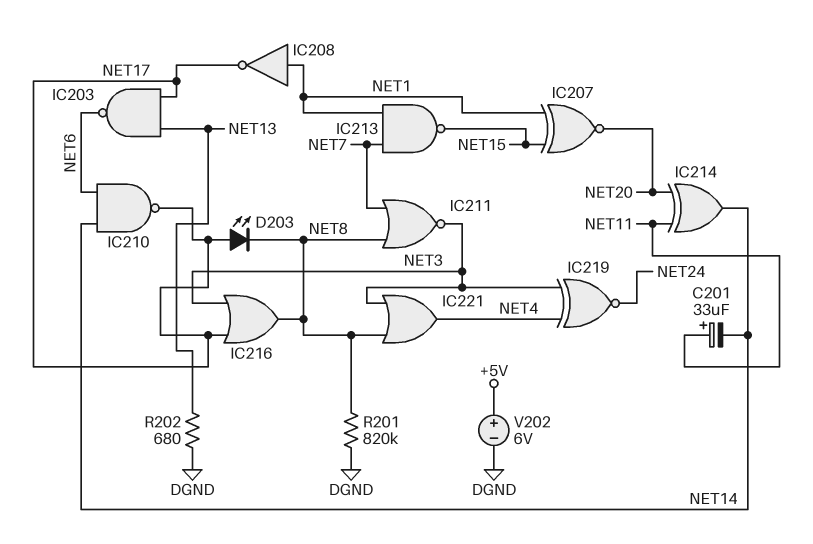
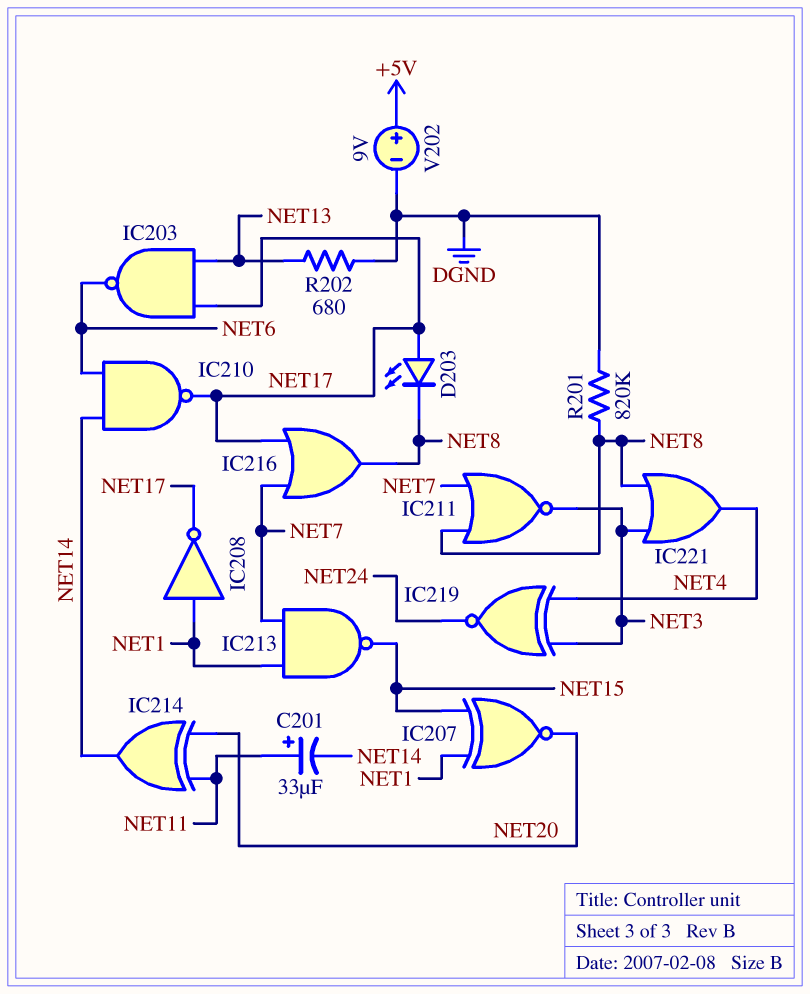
IC216: OR (in NET3, in NET17, out NET8) -> OR (in NET7, in NET17, out NET8)
V202: 6V (plus +5V, minus DGND) -> 9V (plus +5V, minus DGND)

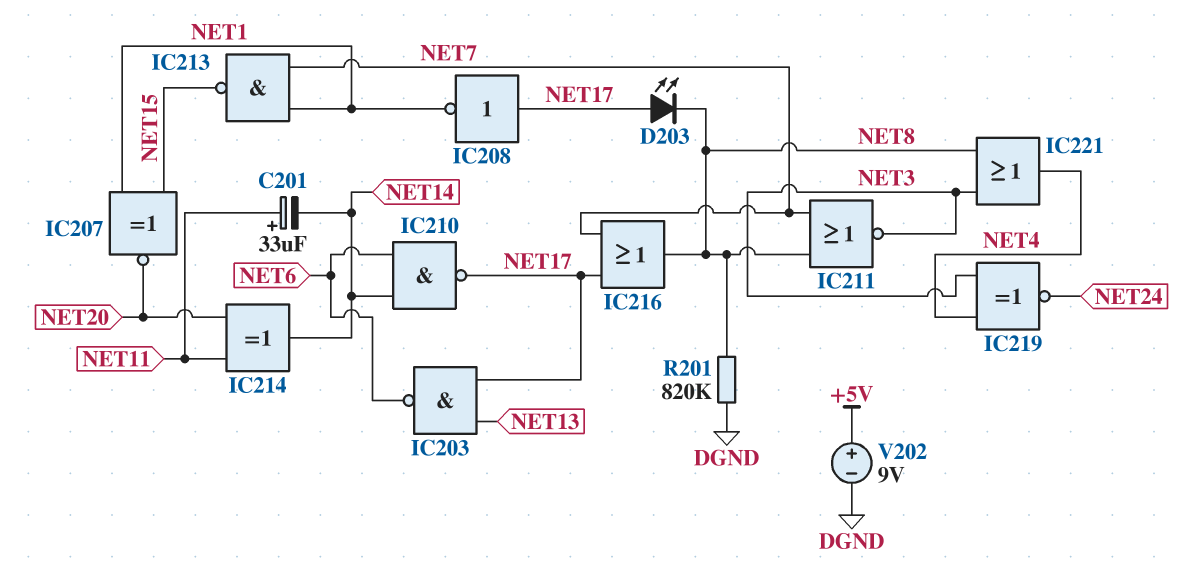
IC208: NOT (in NET1, out NET17) -> NOT (in NET17, out NET1)
R202: 680 (DGND, NET13) -> none

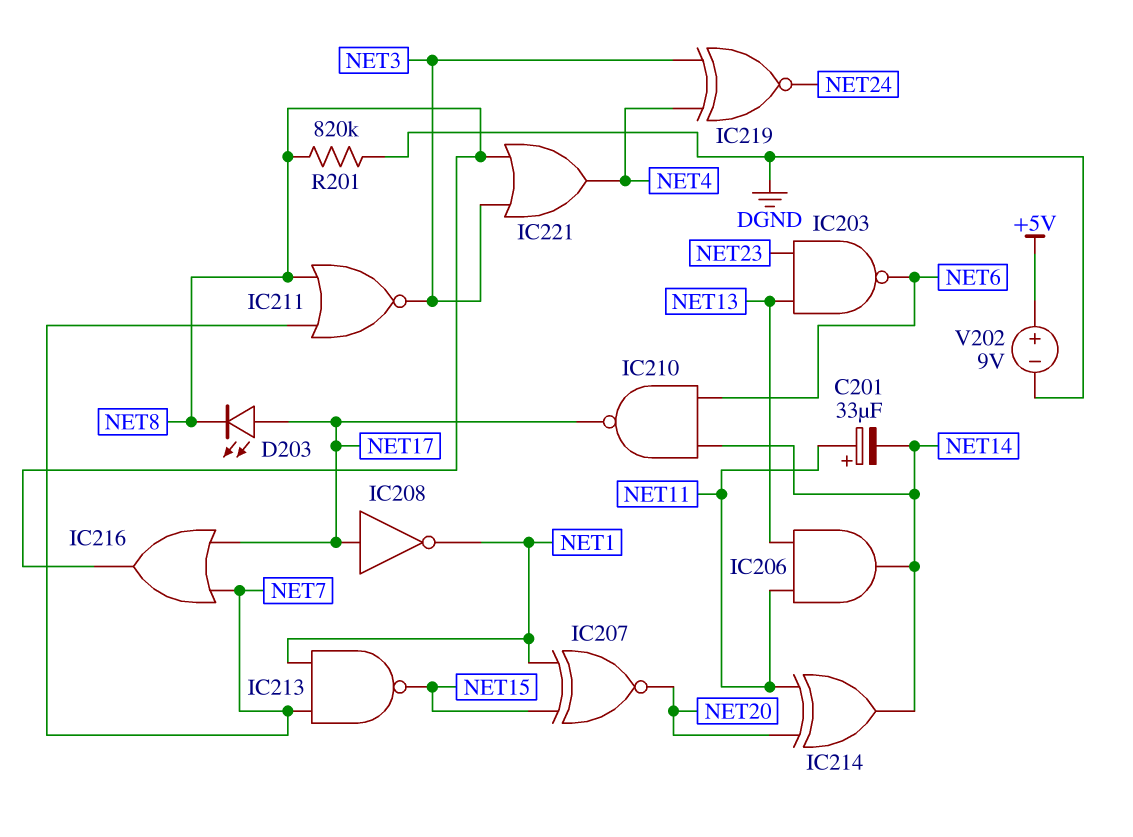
IC203: NAND (in NET13, in NET17, out NET6) -> NAND (in NET13, in NET23, out NET6)
IC206: none -> AND (in NET11, in NET13, out NET14)

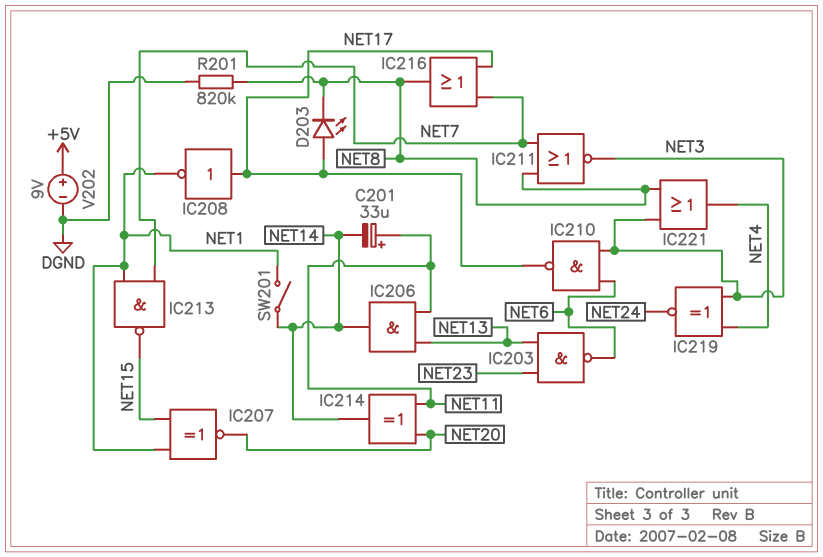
IC210: NAND (in NET6, in NET14, out NET17) -> NAND (in NET3, in NET6, out NET17)
SW201: none -> switch (NET1, NET14)

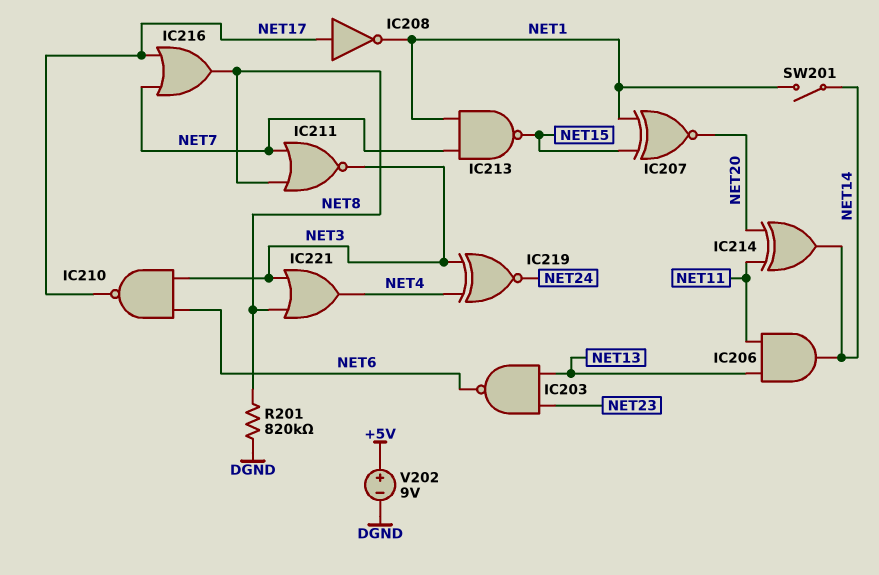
C201: 33uF (plus NET11, minus NET14) -> none
D203: LED (A NET17, K NET8) -> none

